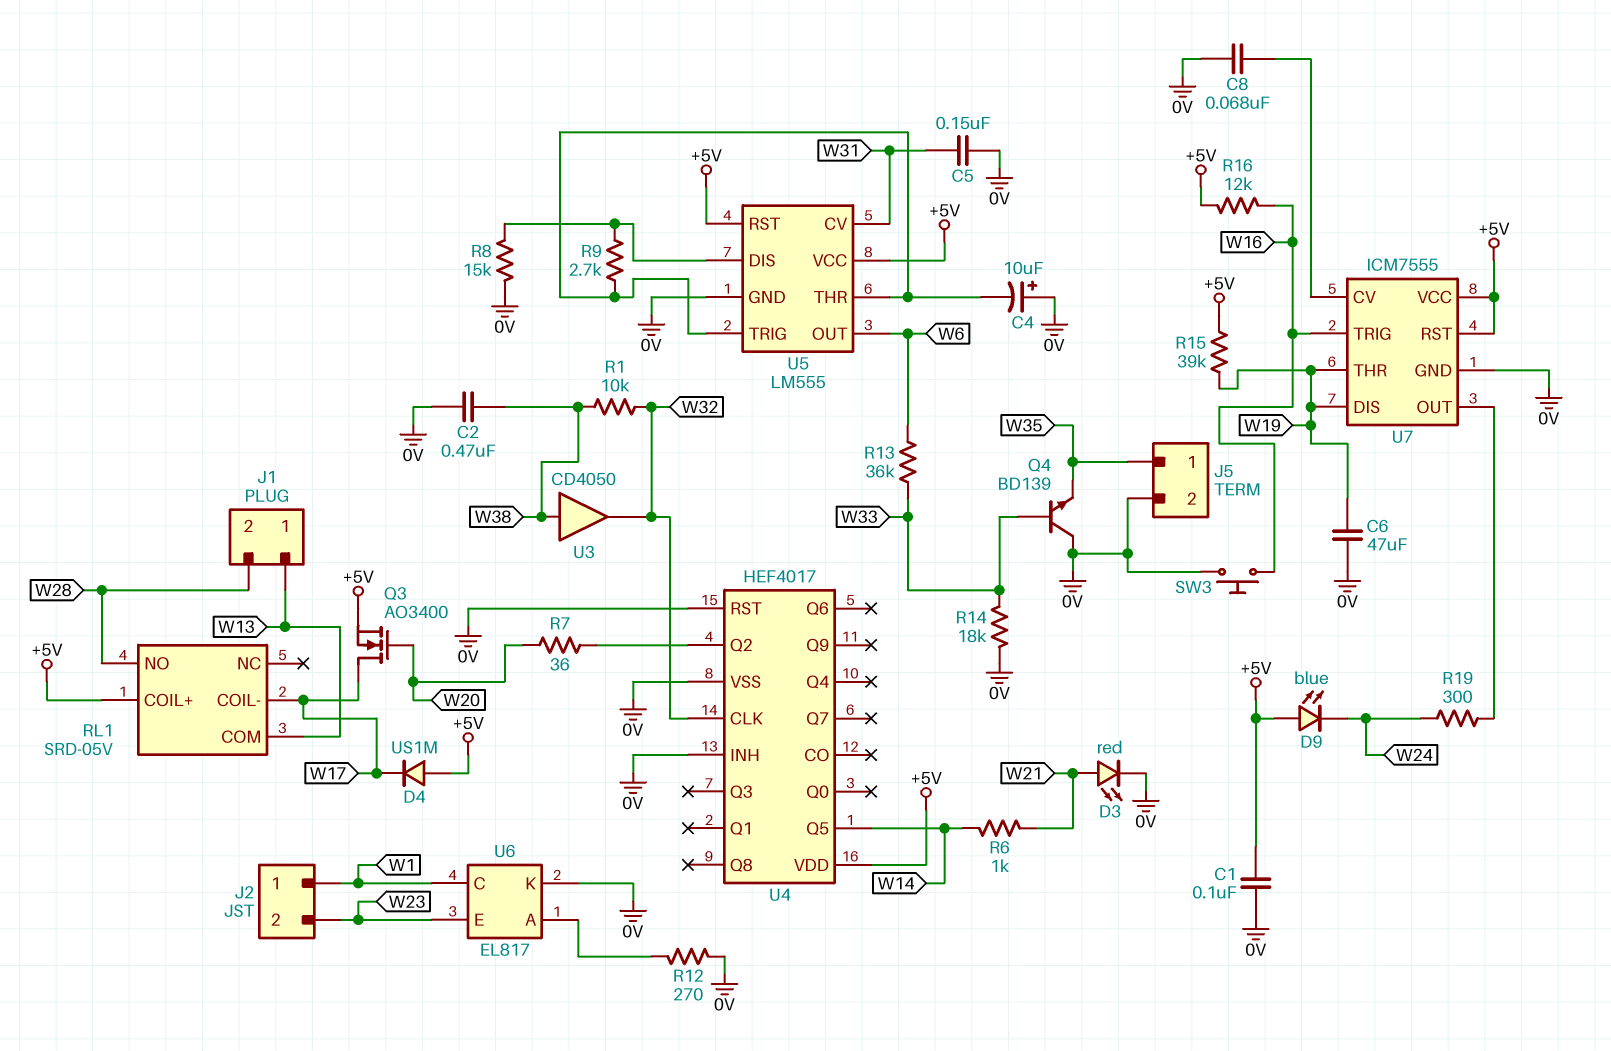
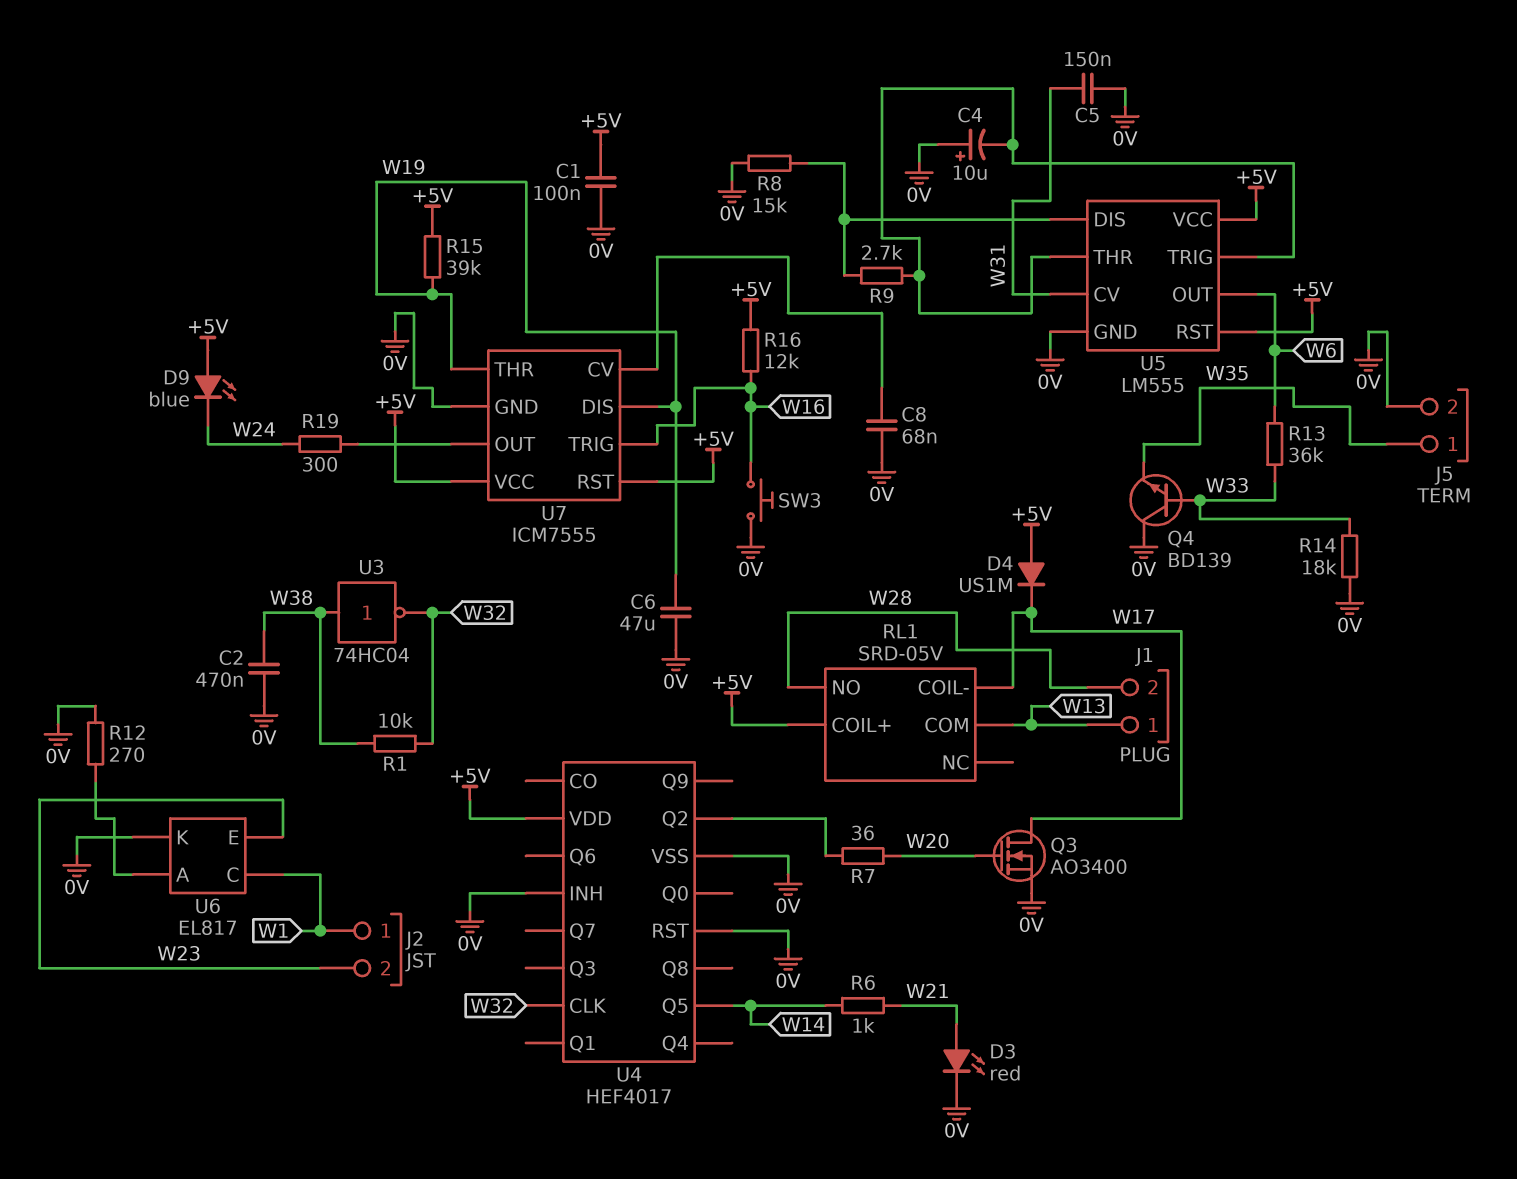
Q3: NMOS AO3400 (G W20, D W17, S +5V) -> NMOS AO3400 (G W20, D W17, S 0V)
U3: buffer CD4050 (in W38, out W32) -> NOT 74HC04 (in W38, out W32)

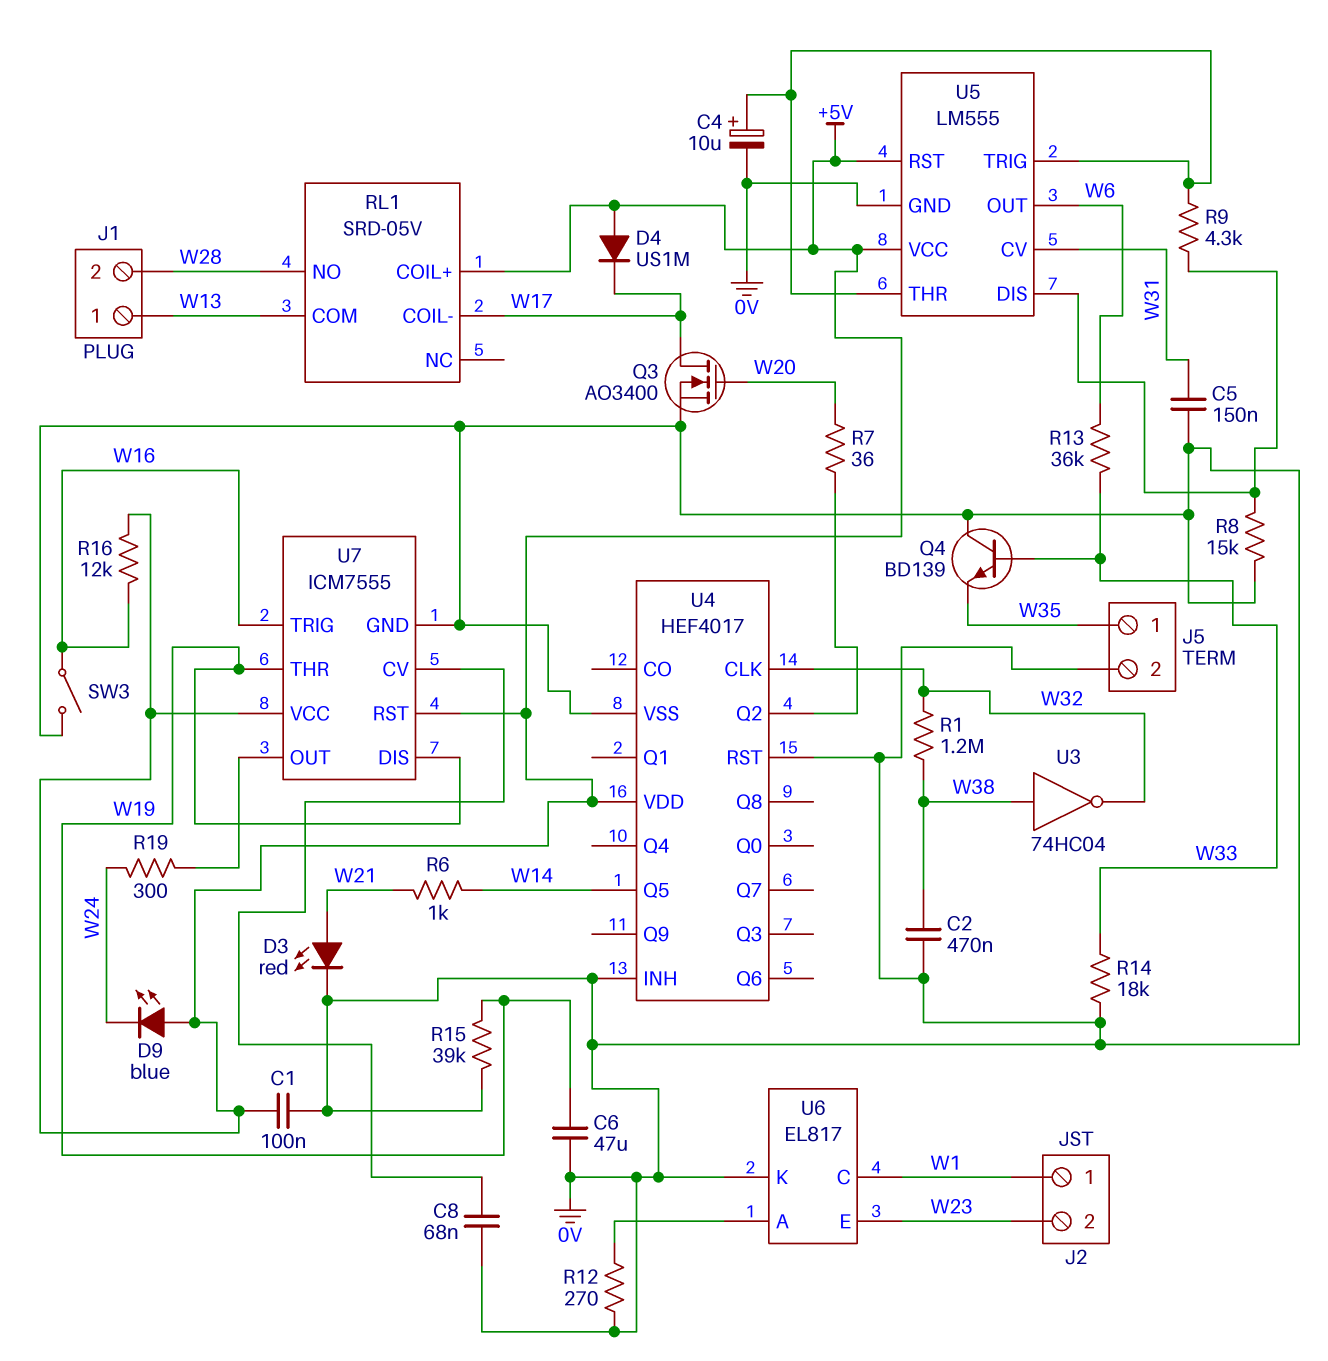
C4: 10uF (plus 0V, minus U5/THR) -> 10uF (plus U5/THR, minus 0V)
R1: 10k (W32, W38) -> 1.2M (W32, W38)
R9: 2.7k (U5/DIS, U5/THR) -> 4.3k (U5/DIS, U5/THR)
R15: 39k (+5V, W19) -> 39k (0V, W19)
SW3: button (0V, W16) -> switch (0V, W16)

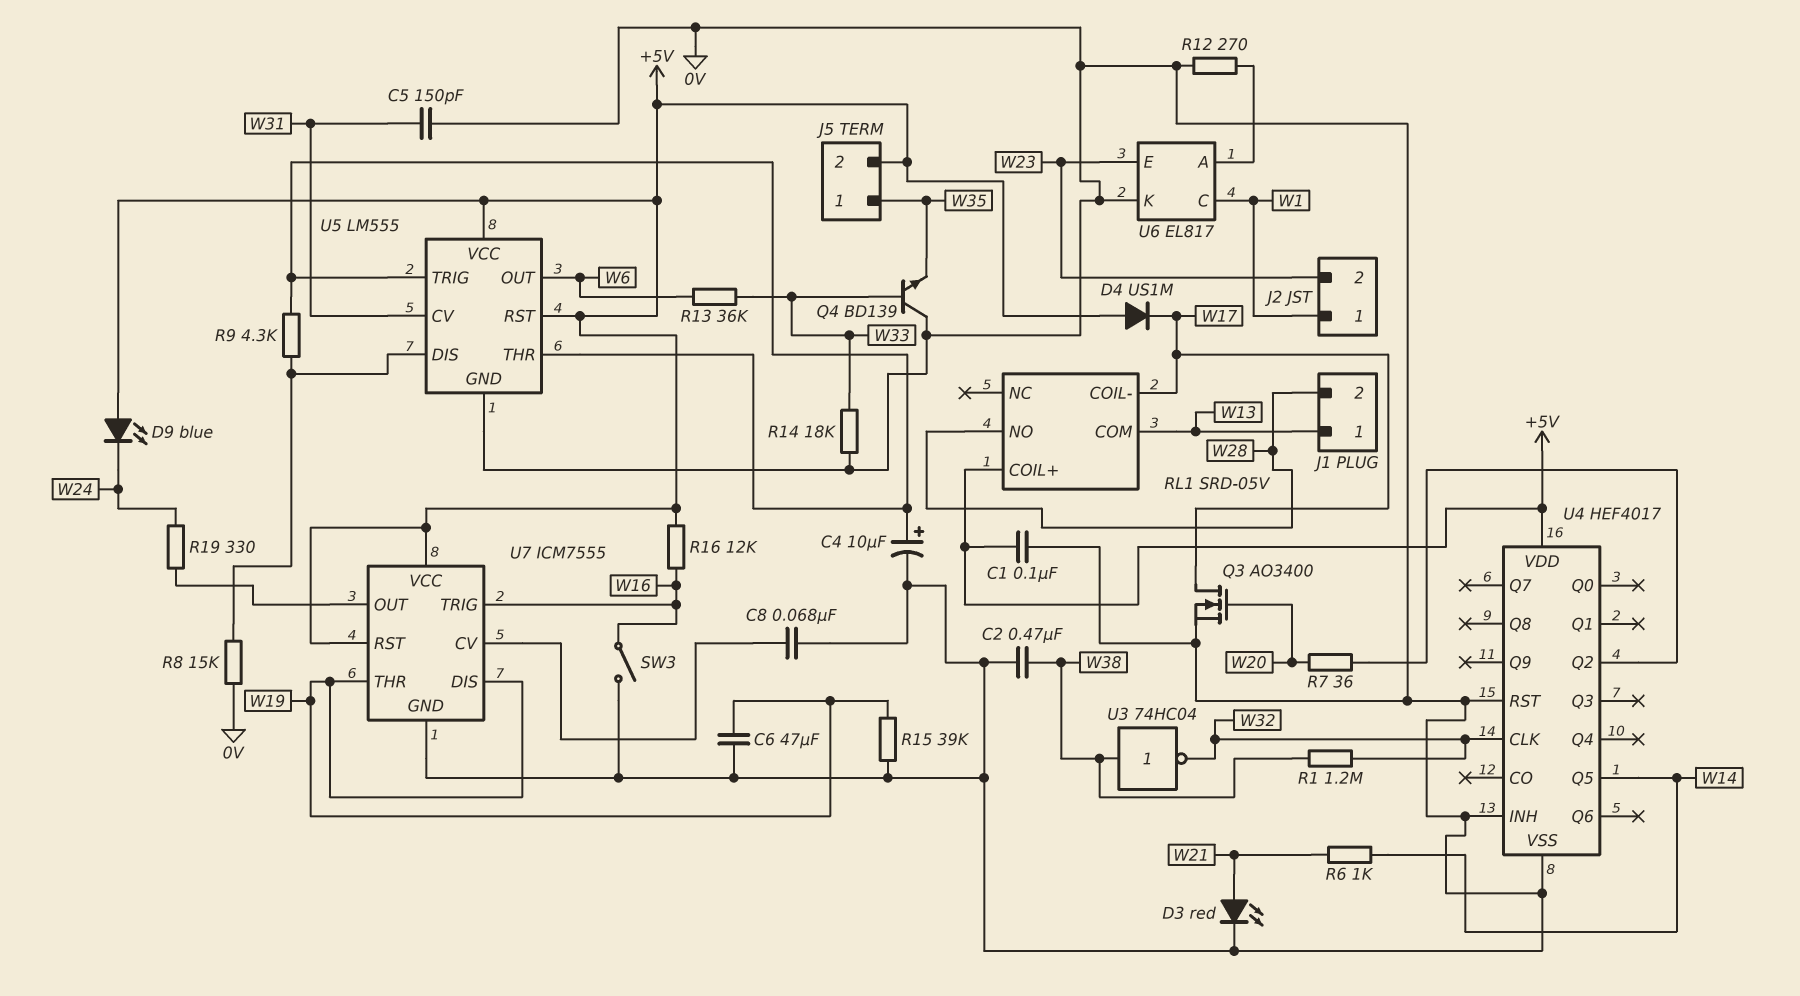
C5: 150nF (0V, W31) -> 150pF (0V, W31)
J5 pin 2: 0V -> +5V
R19: 300 (U7/OUT, W24) -> 330 (U7/OUT, W24)

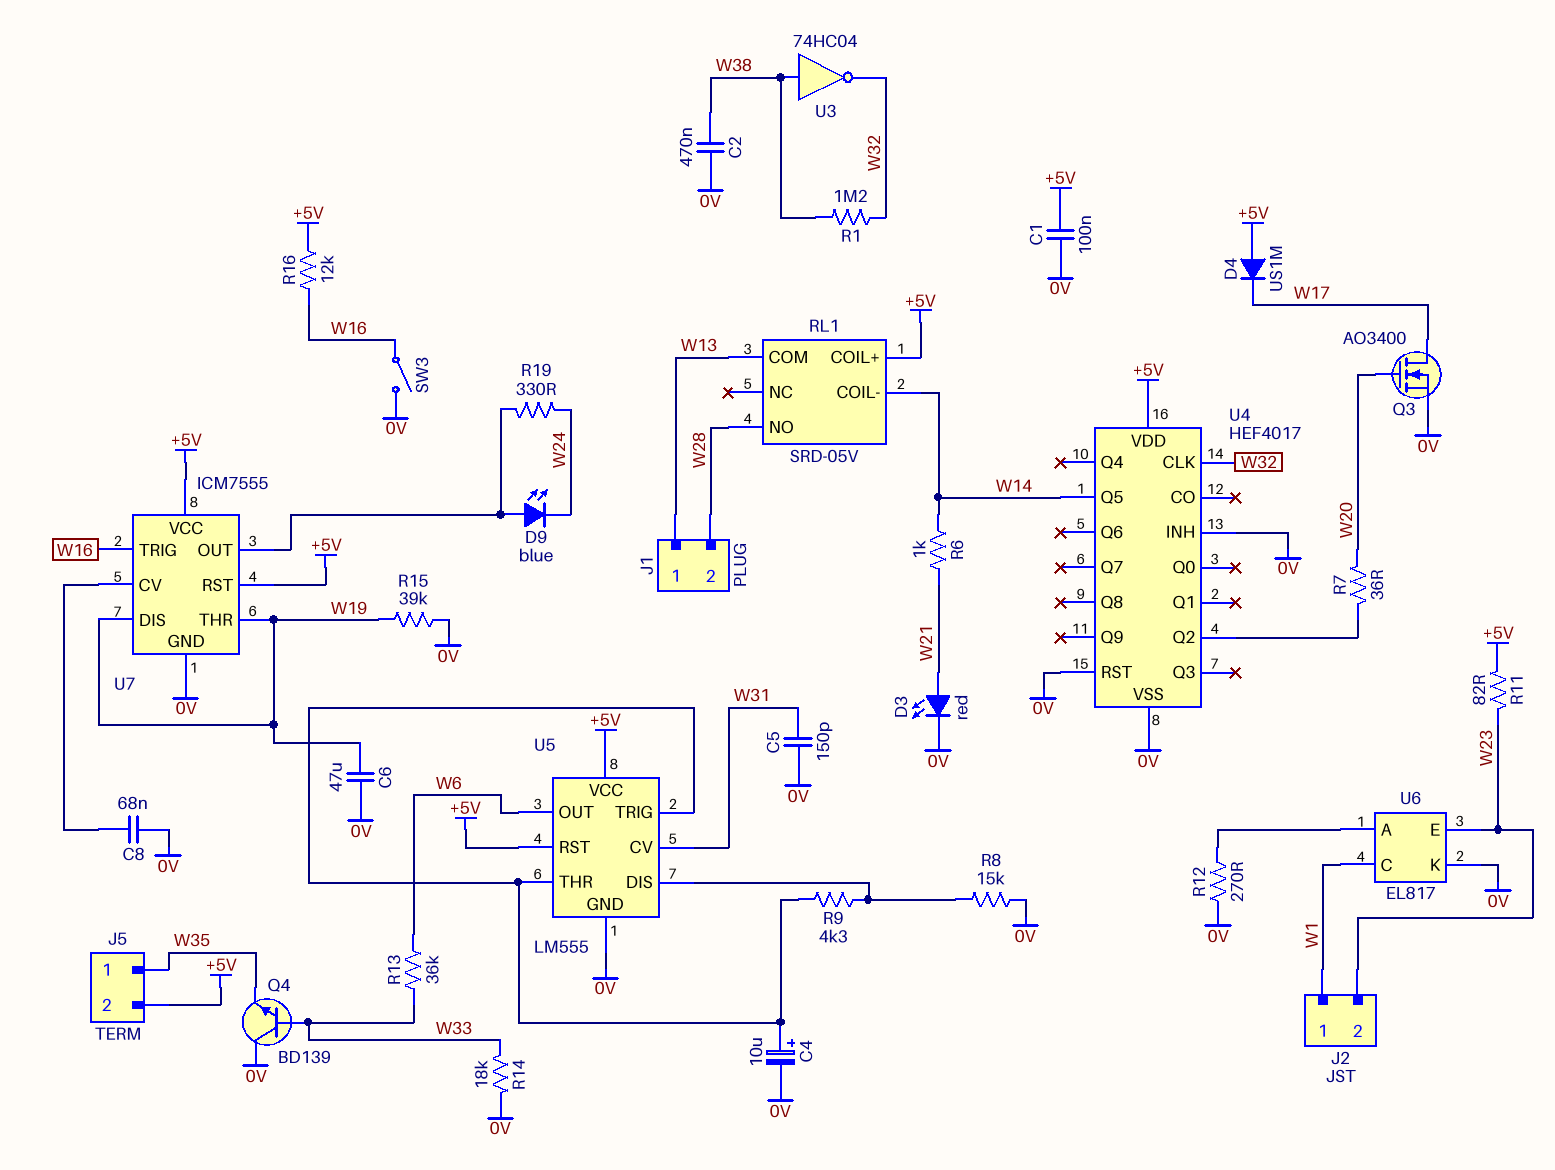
D9: LED blue (A +5V, K W24) -> LED blue (A U7/OUT, K W24)
R11: none -> 82 (+5V, W23)
RL1 pin COIL-: W17 -> W14

